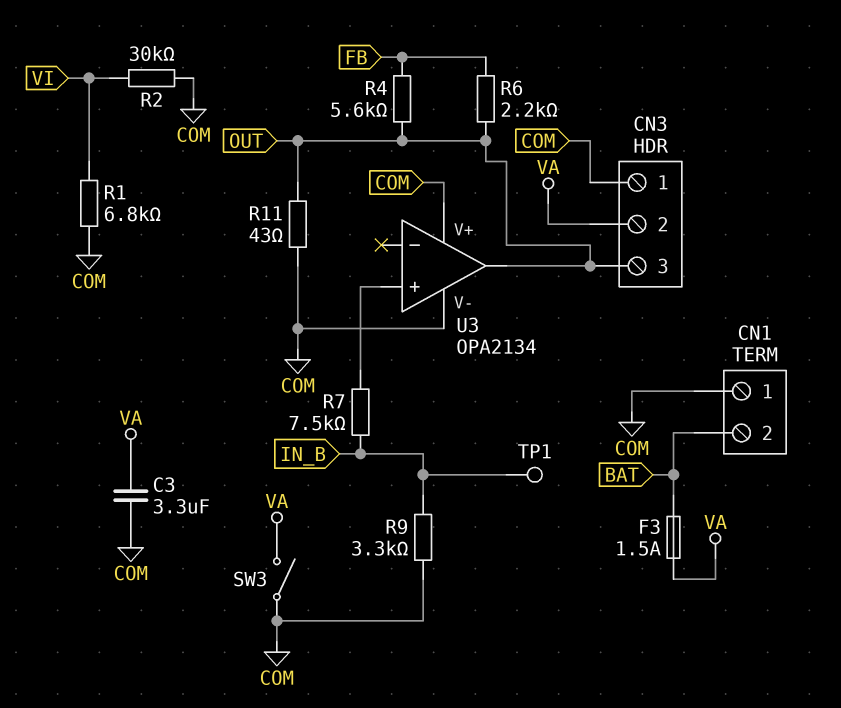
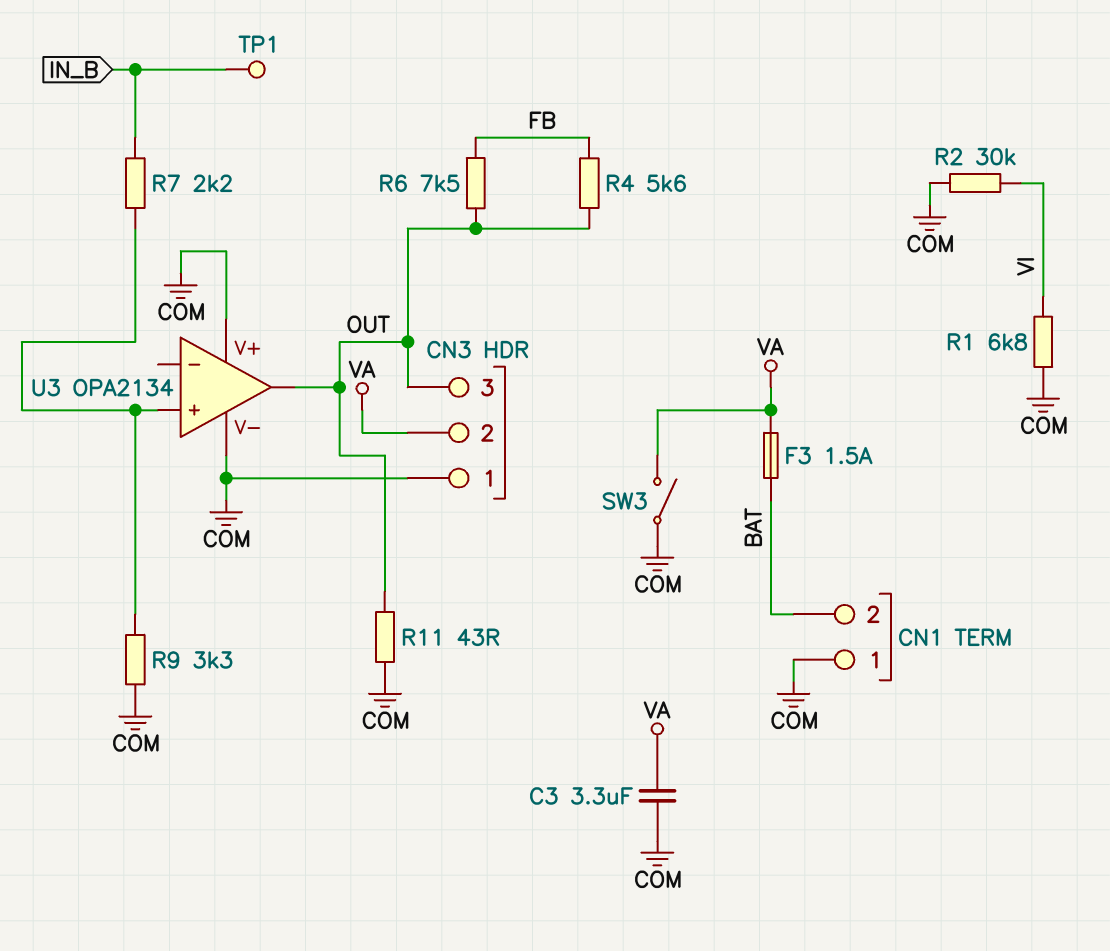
R6: 2.2k (FB, OUT) -> 7.5k (FB, OUT)
R7: 7.5k (IN_B, U3/in+) -> 2.2k (IN_B, U3/in+)
R9: 3.3k (COM, IN_B) -> 3.3k (COM, U3/in+)

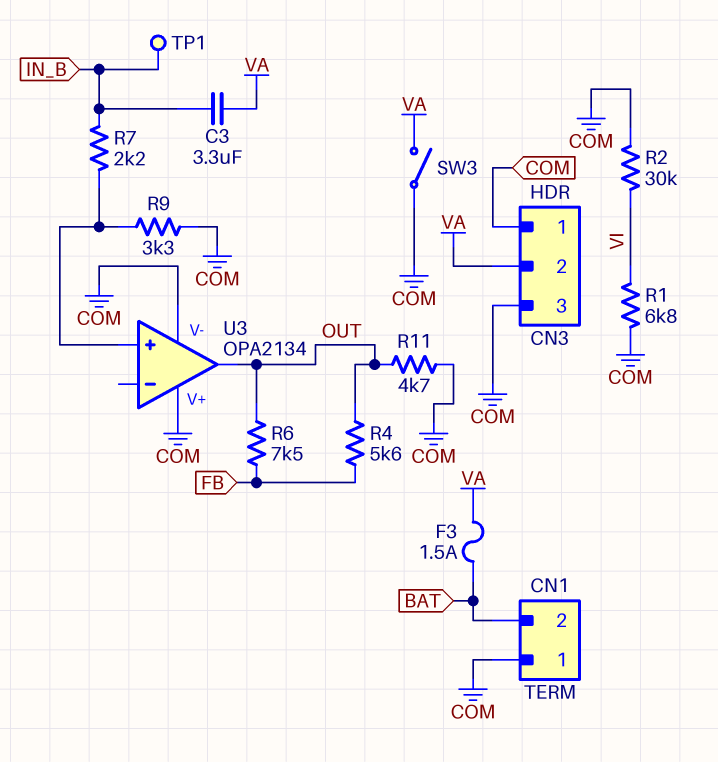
C3: 3.3uF (COM, VA) -> 3.3uF (IN_B, VA)
CN3 pin 3: OUT -> COM
R11: 43 (COM, OUT) -> 4.7k (COM, OUT)

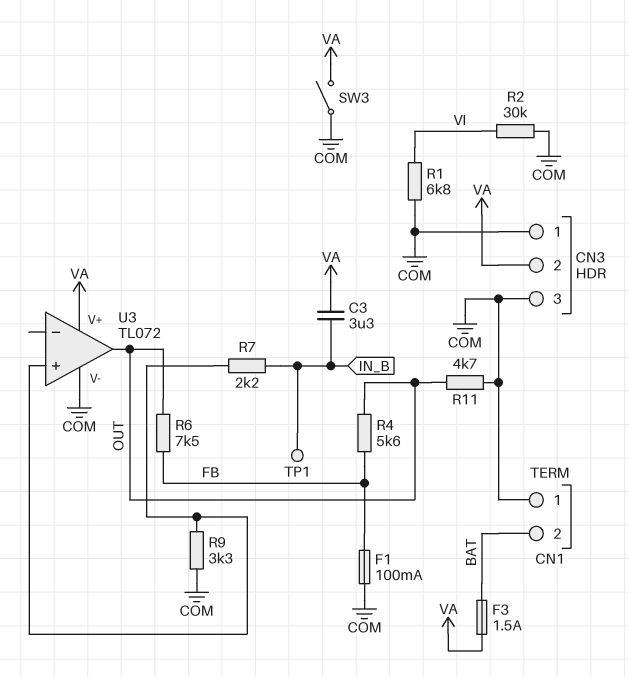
F1: none -> 100mA (COM, FB)
U3: OPA2134 -> TL072
U3 pin V+: COM -> VA

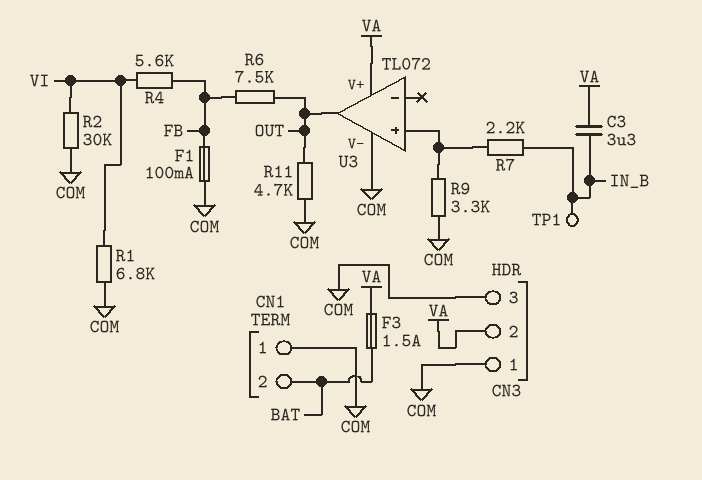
R4: 5.6k (FB, OUT) -> 5.6k (FB, VI)
SW3: switch (COM, VA) -> none

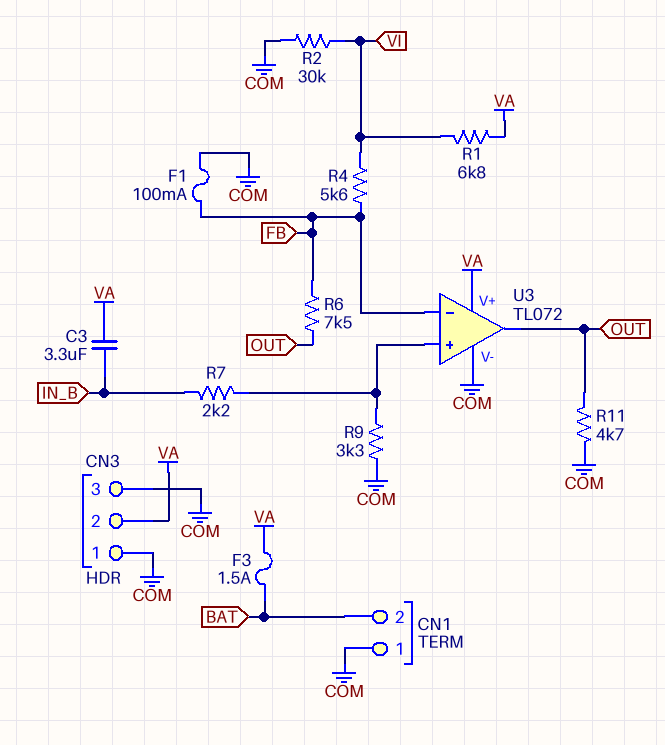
R1: 6.8k (COM, VI) -> 6.8k (VA, VI)
TP1: test point (IN_B) -> none
U3 pin in-: none -> FB

